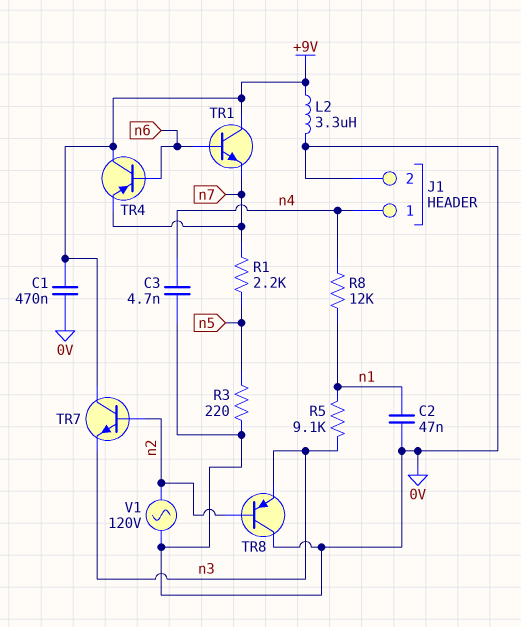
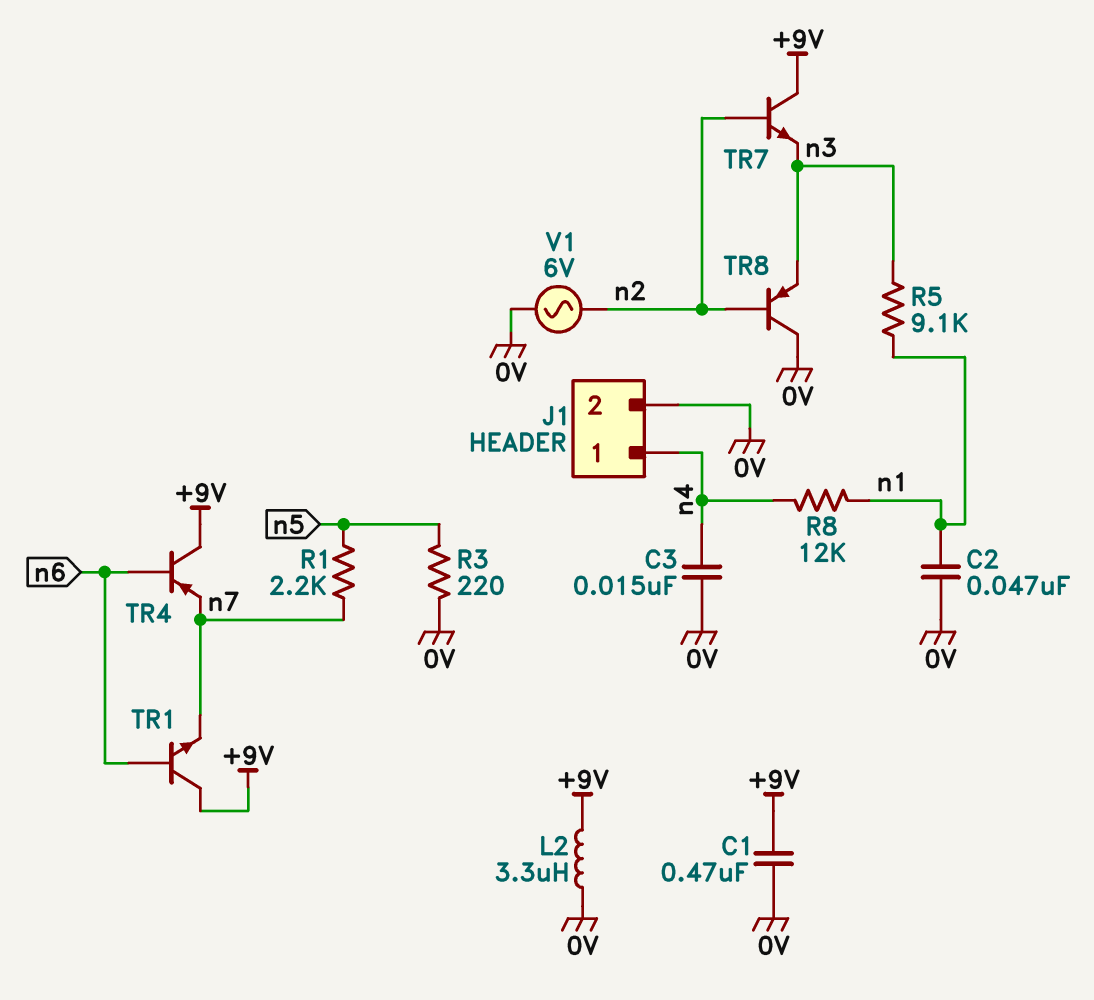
C3: 4.7nF (0V, n4) -> 15nF (0V, n4)
V1: AC 120V (0V, n2) -> AC 6V (0V, n2)

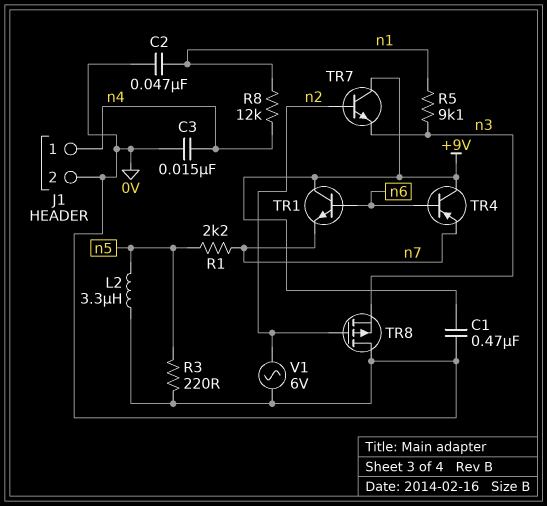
L2: 3.3uH (+9V, 0V) -> 3.3uH (0V, n5)
TR8: PNP (B n2, C 0V, E n3) -> PMOS (G n2, D 0V, S n3)

